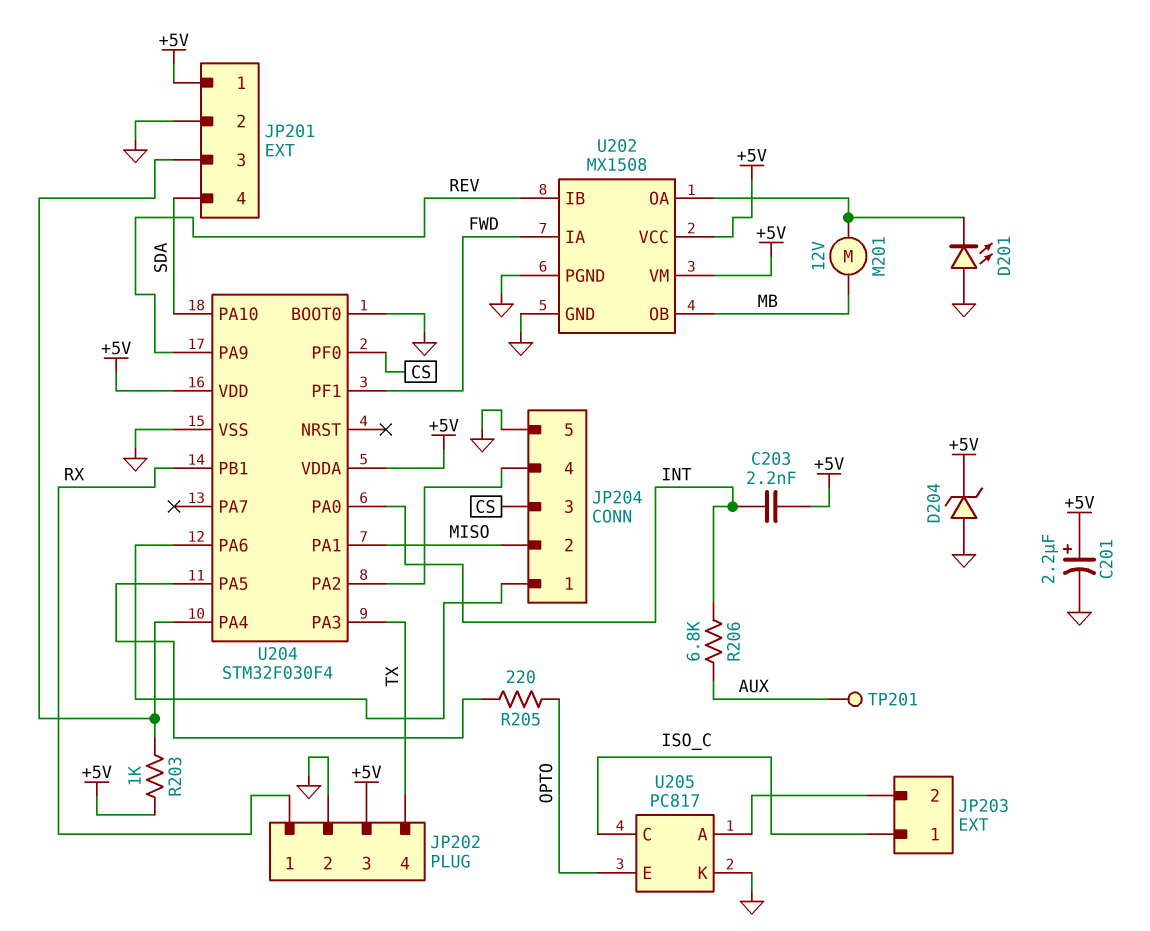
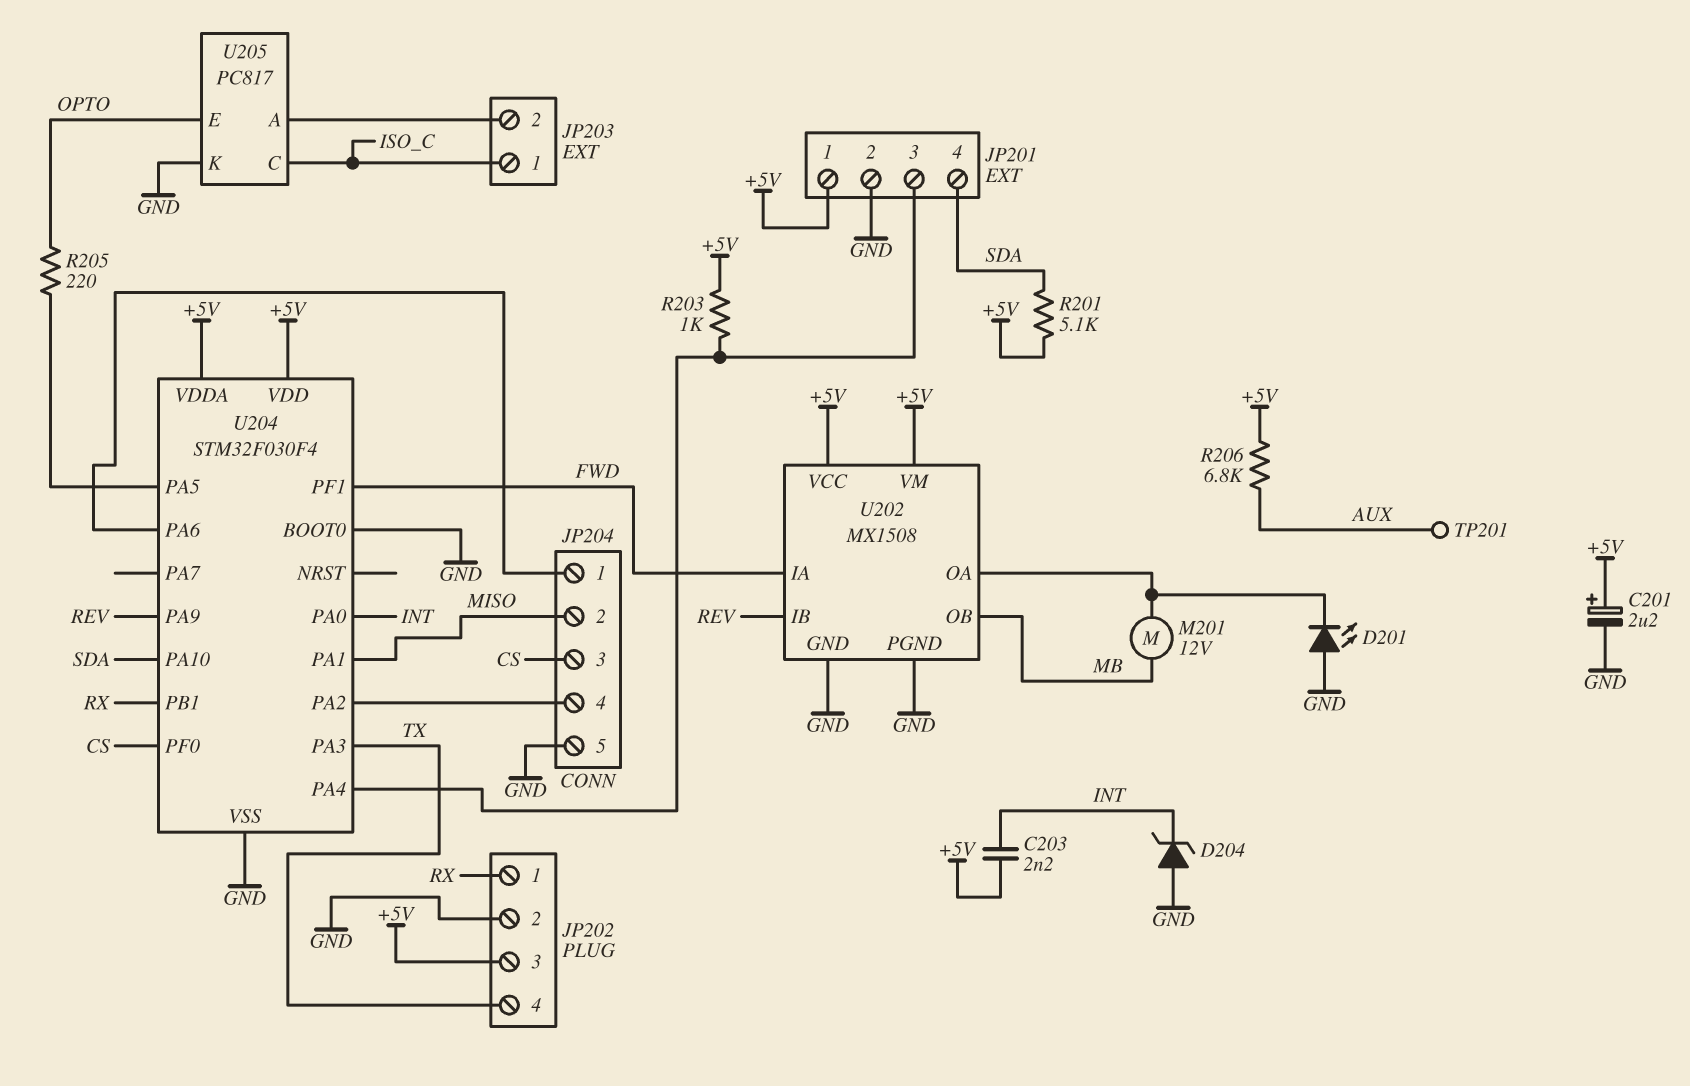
D204: zener (A GND, K +5V) -> zener (A GND, K INT)
R201: none -> 5.1k (+5V, SDA)
R206: 6.8k (AUX, INT) -> 6.8k (+5V, AUX)

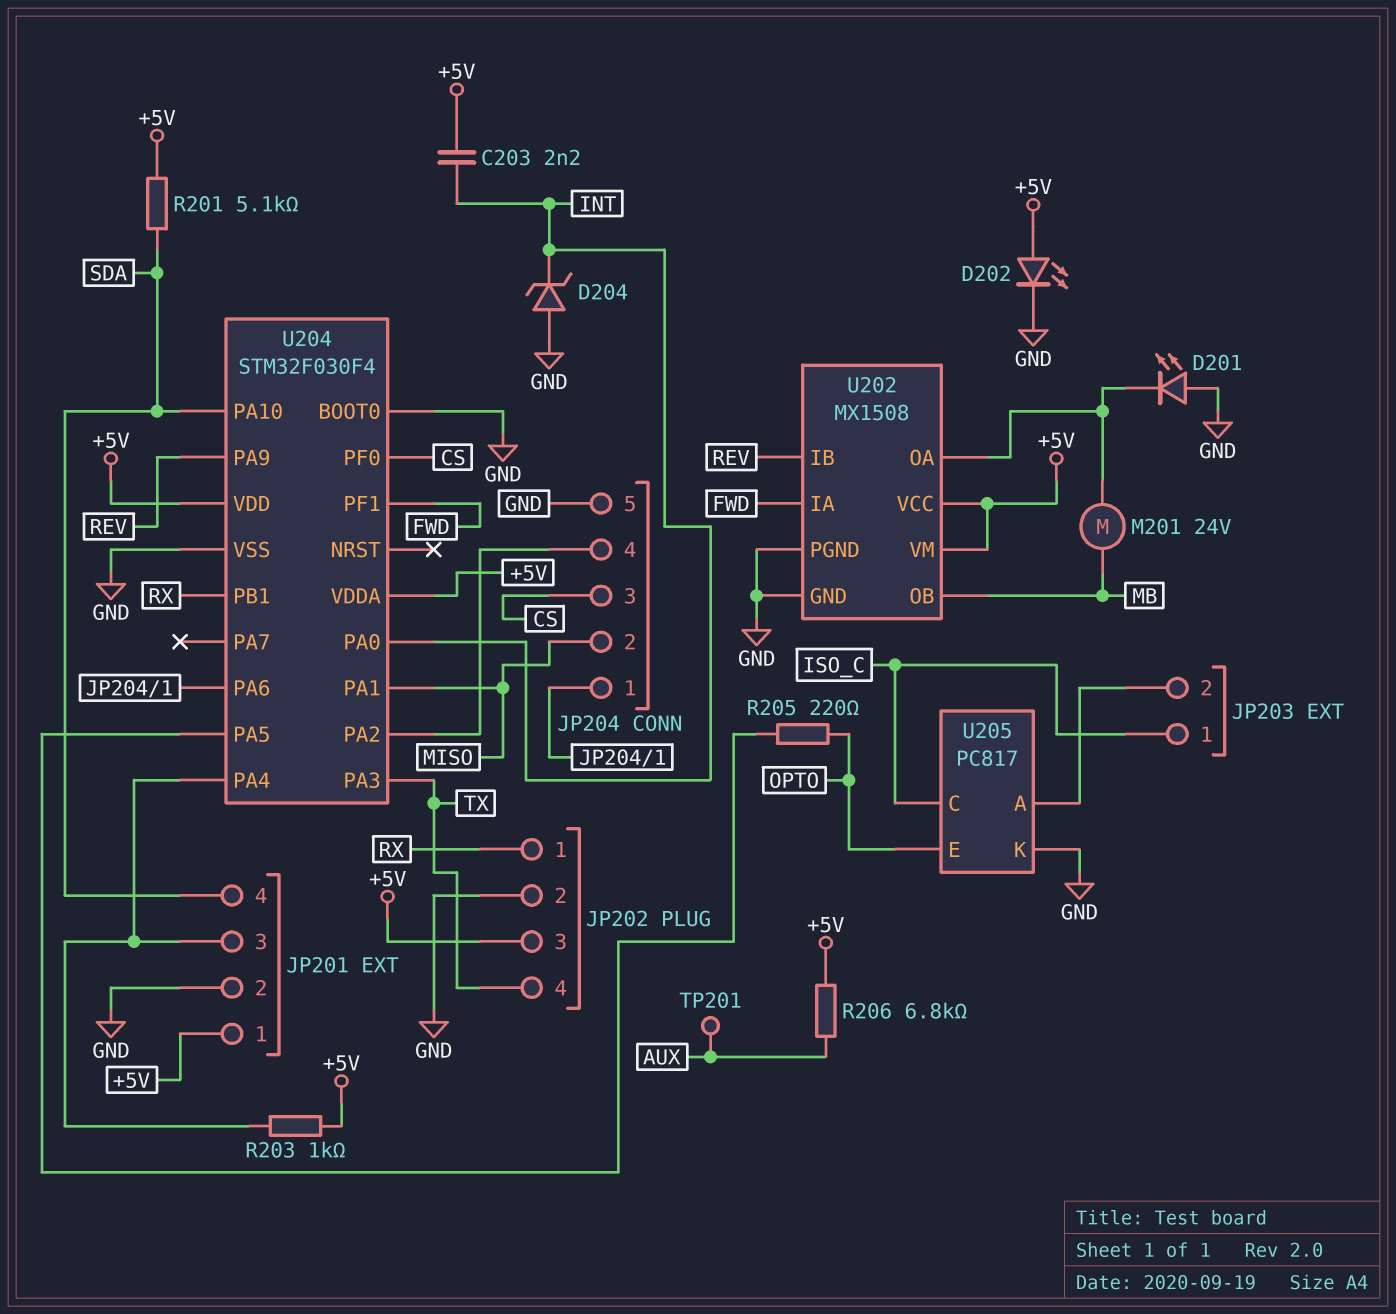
C201: 2.2uF (plus +5V, minus GND) -> none
D202: none -> LED (A +5V, K GND)
M201: motor 12V (MB, U202/OA) -> motor 24V (MB, U202/OA)

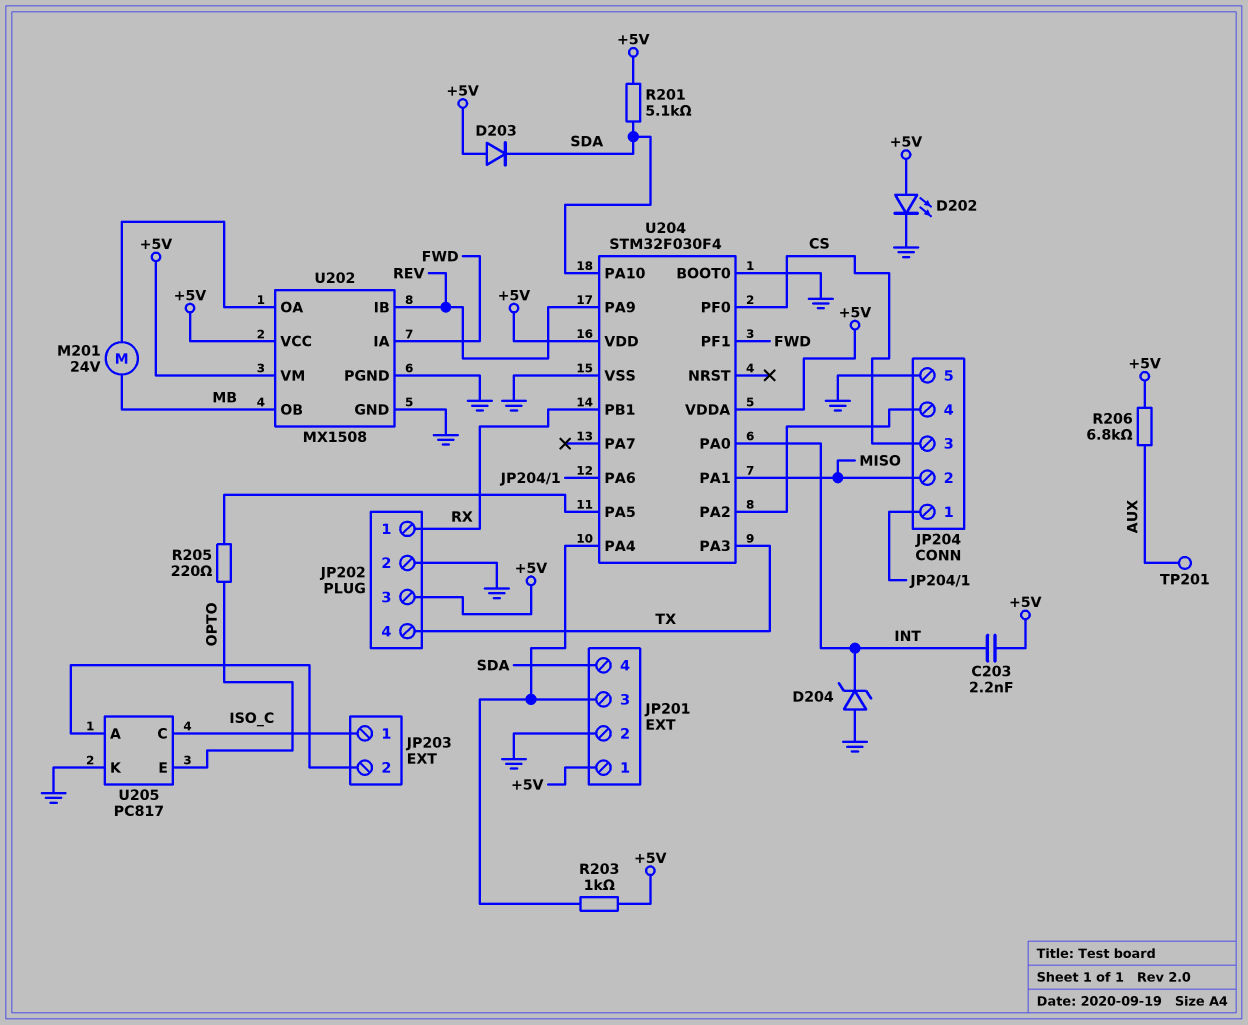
D201: LED (A GND, K U202/OA) -> none
D203: none -> diode (A +5V, K SDA)

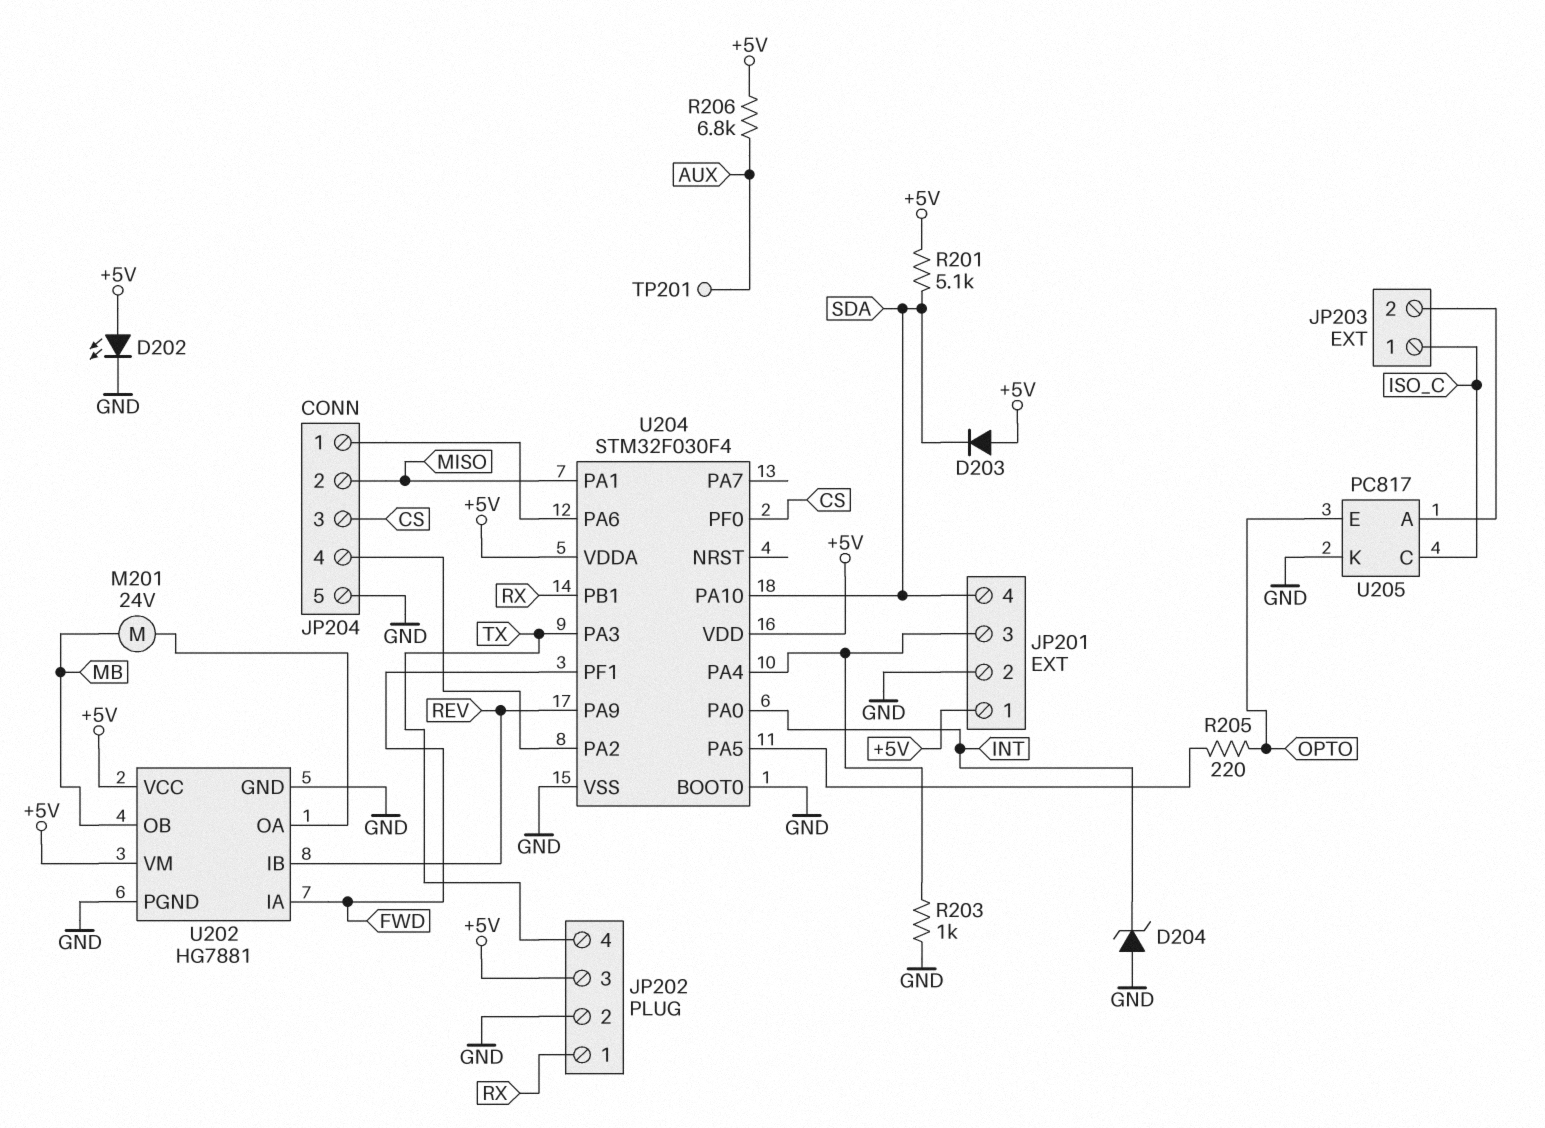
C203: 2.2nF (+5V, INT) -> none
R203: 1k (+5V, JP201/3) -> 1k (GND, JP201/3)
U202: MX1508 -> HG7881

